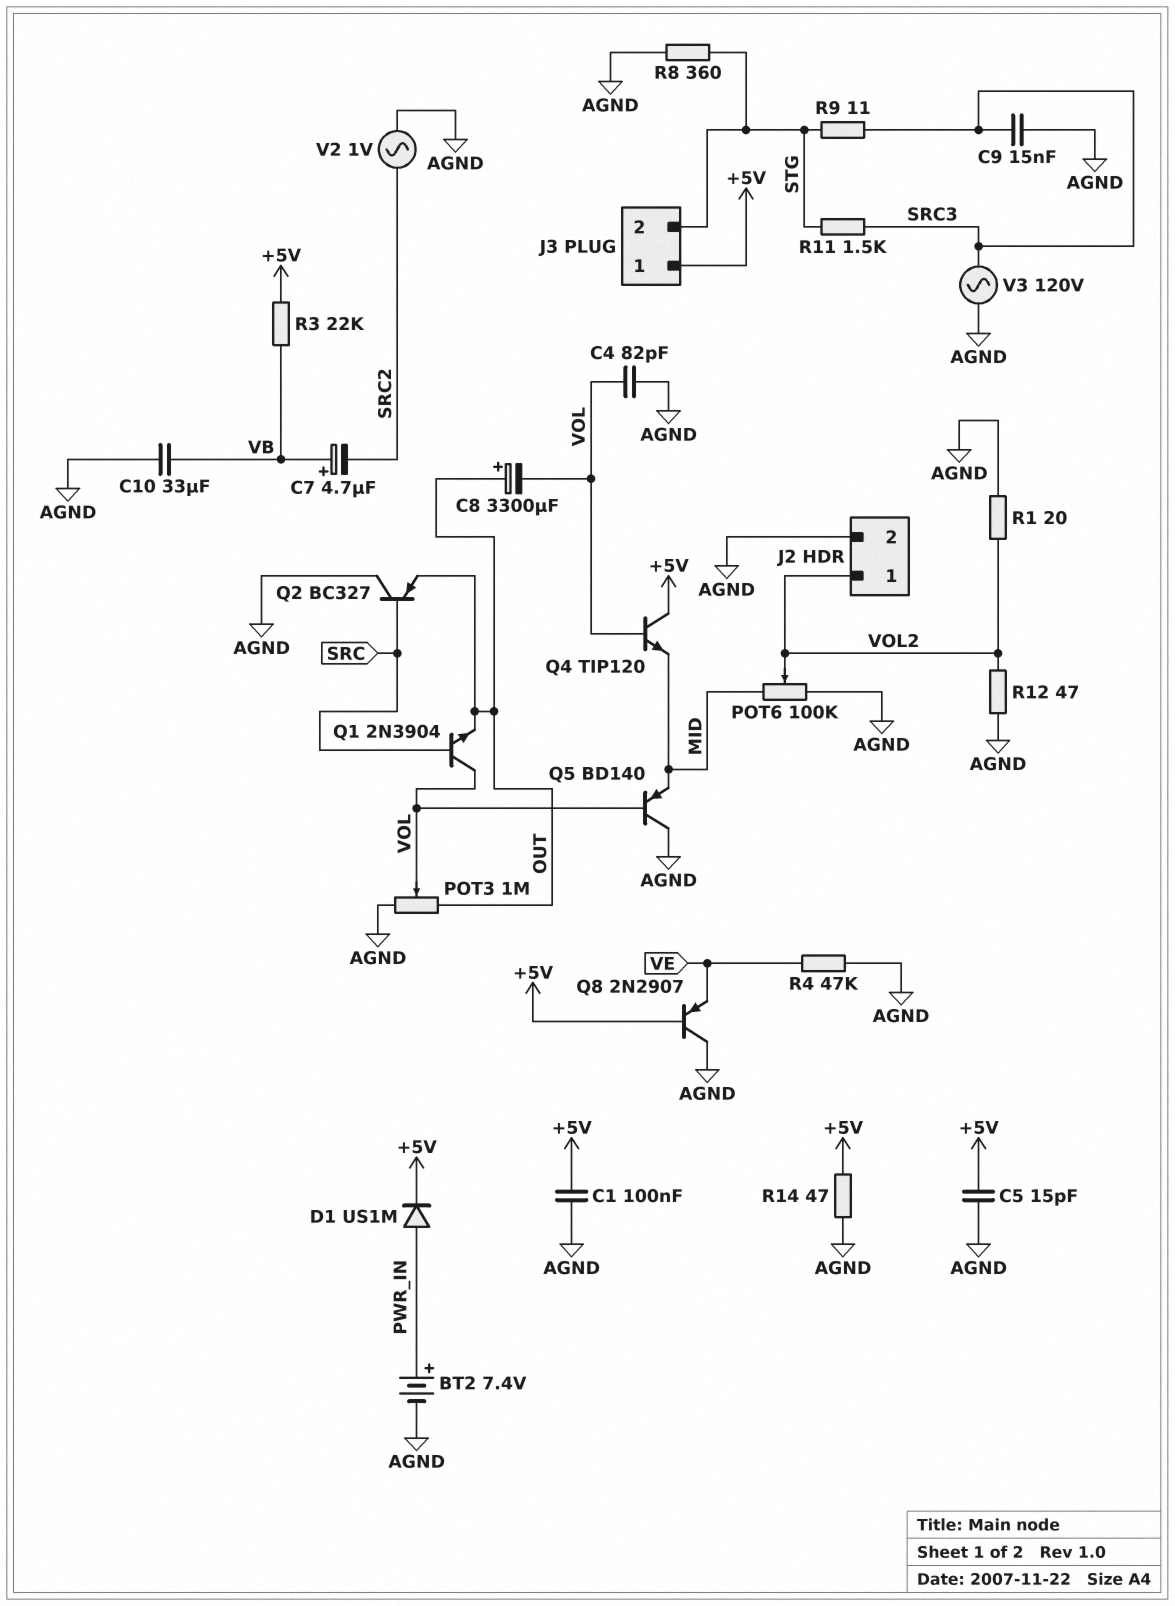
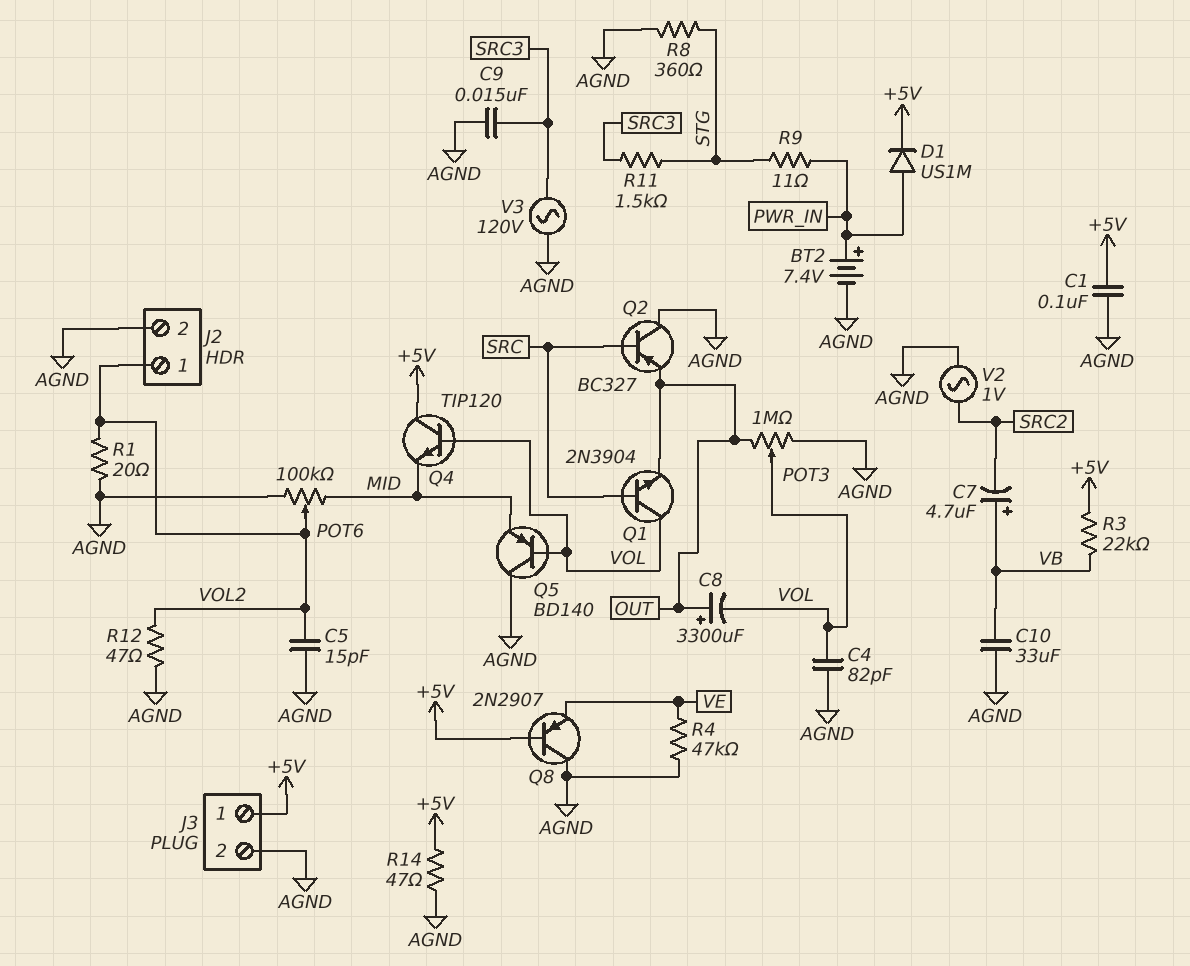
C5: 15pF (+5V, AGND) -> 15pF (AGND, VOL2)
J3 pin 2: STG -> AGND
R9: 11 (SRC3, STG) -> 11 (PWR_IN, STG)

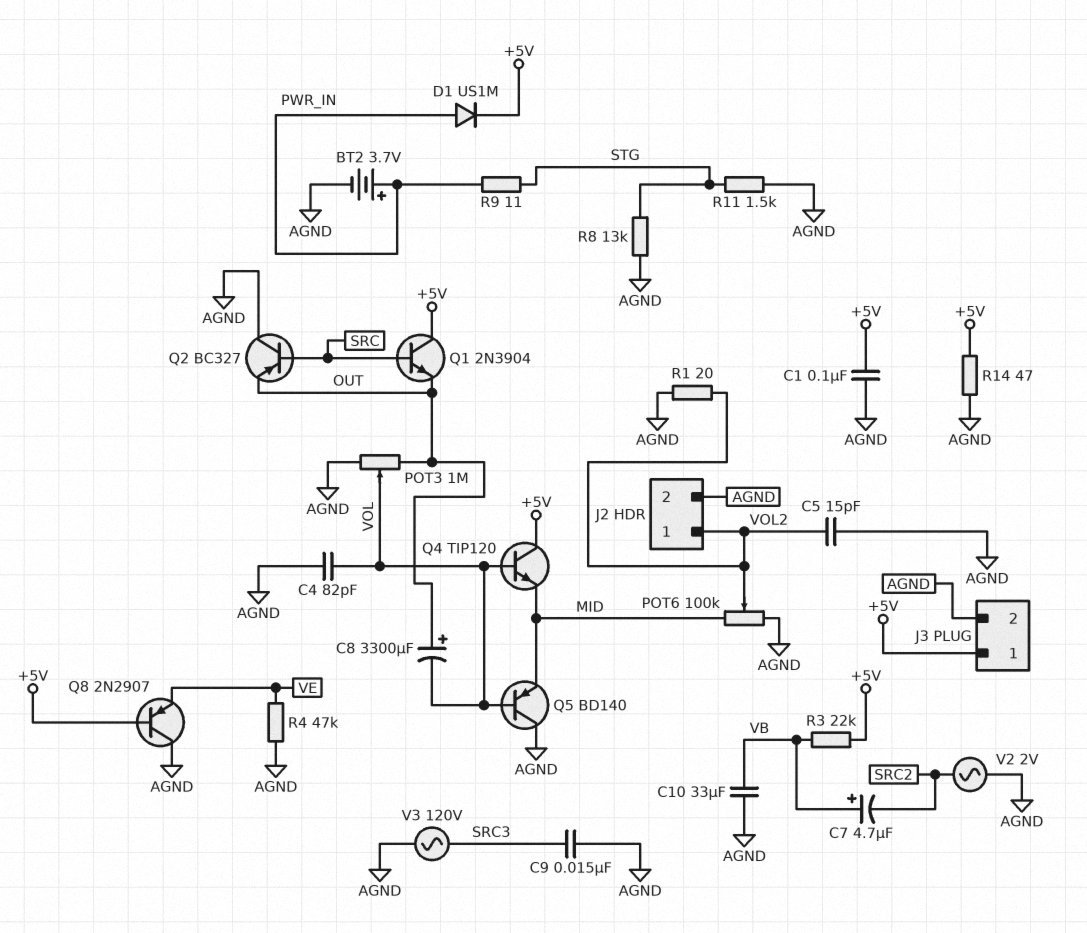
BT2: 7.4V (plus PWR_IN, minus AGND) -> 3.7V (plus PWR_IN, minus AGND)
Q1: NPN 2N3904 (B SRC, C VOL, E OUT) -> NPN 2N3904 (B SRC, C +5V, E OUT)
R8: 360 (AGND, STG) -> 13k (AGND, STG)
R11: 1.5k (SRC3, STG) -> 1.5k (AGND, STG)
R12: 47 (AGND, VOL2) -> none
V2: AC 1V (AGND, SRC2) -> AC 2V (AGND, SRC2)

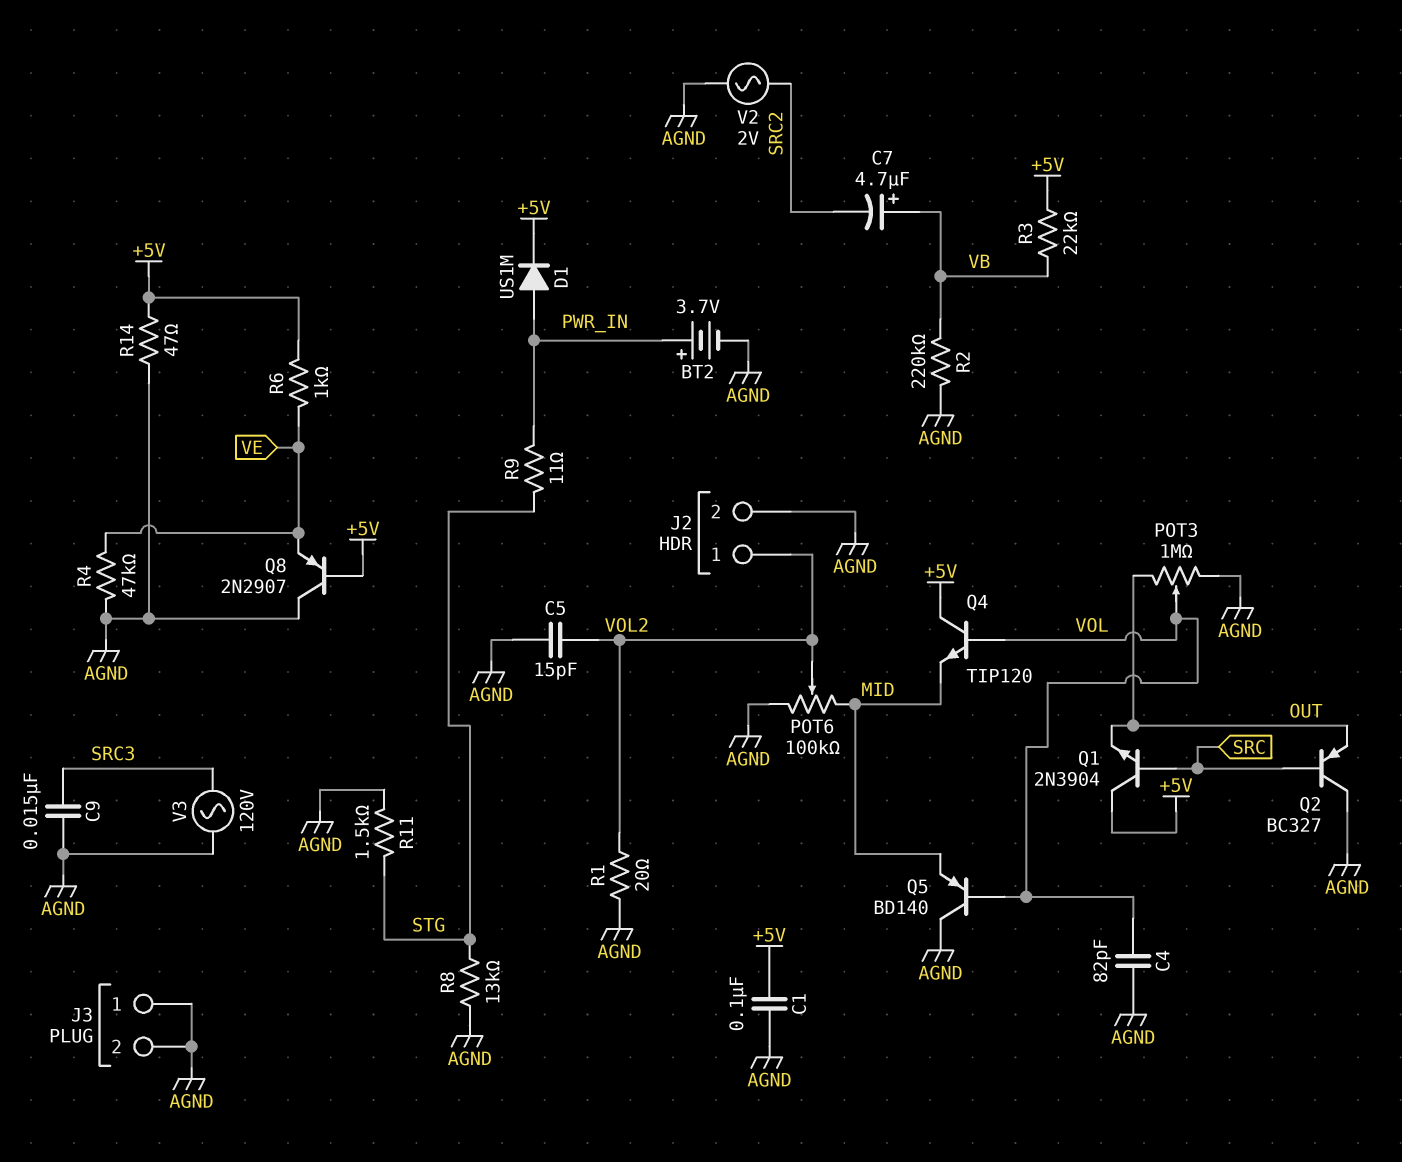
C8: 3300uF (plus OUT, minus VOL) -> none
C10: 33uF (AGND, VB) -> none
J3 pin 1: +5V -> AGND
R2: none -> 220k (AGND, VB)
R6: none -> 1k (+5V, VE)

